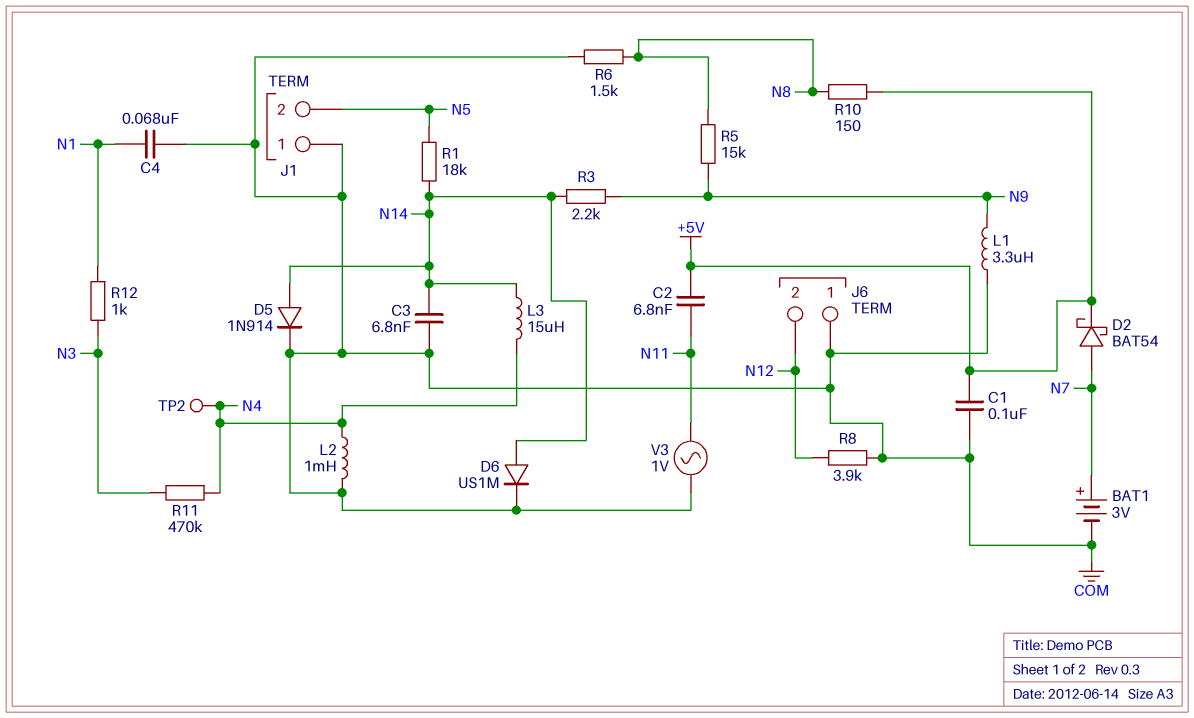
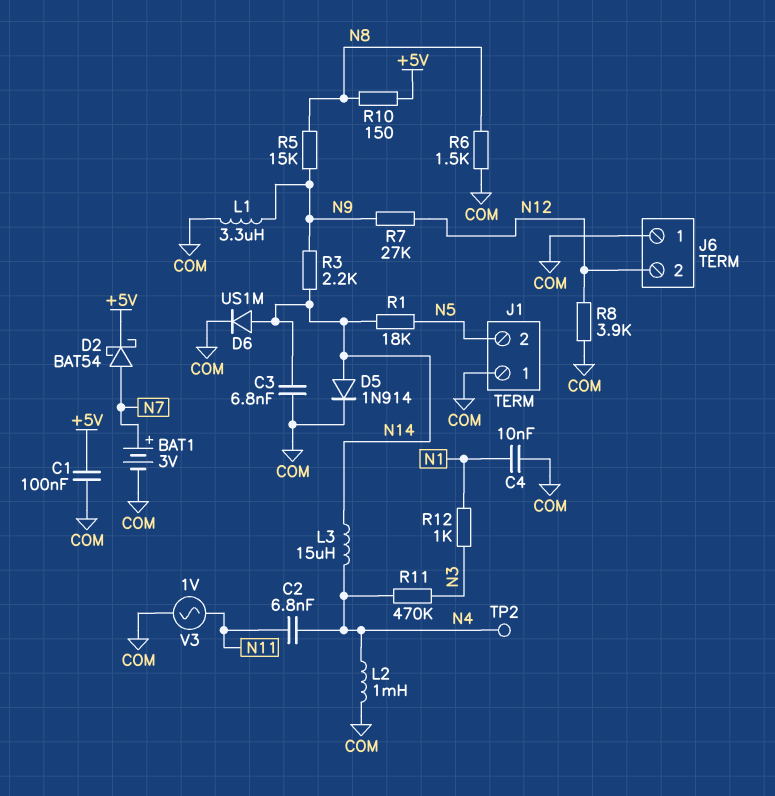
C2: 6.8nF (+5V, N11) -> 6.8nF (N4, N11)
C4: 68nF (COM, N1) -> 10nF (COM, N1)
R7: none -> 27k (N9, N12)

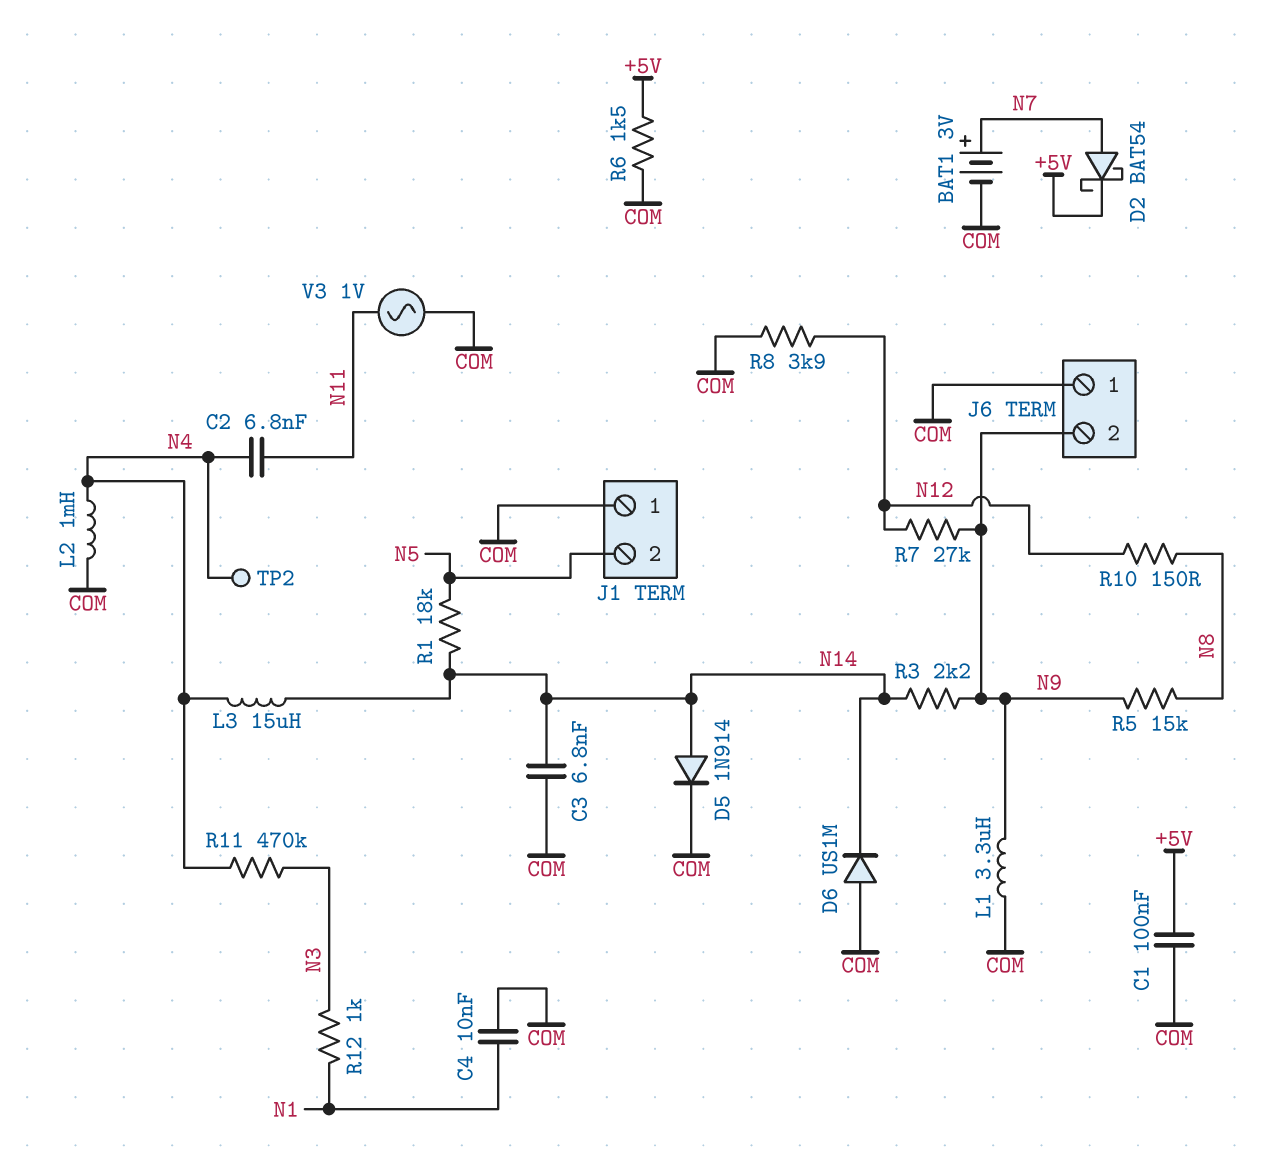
D6: diode US1M (A N14, K COM) -> diode US1M (A COM, K N14)
J6 pin 2: N12 -> N9
R6: 1.5k (COM, N8) -> 1.5k (+5V, COM)
R10: 150 (+5V, N8) -> 150 (N8, N12)

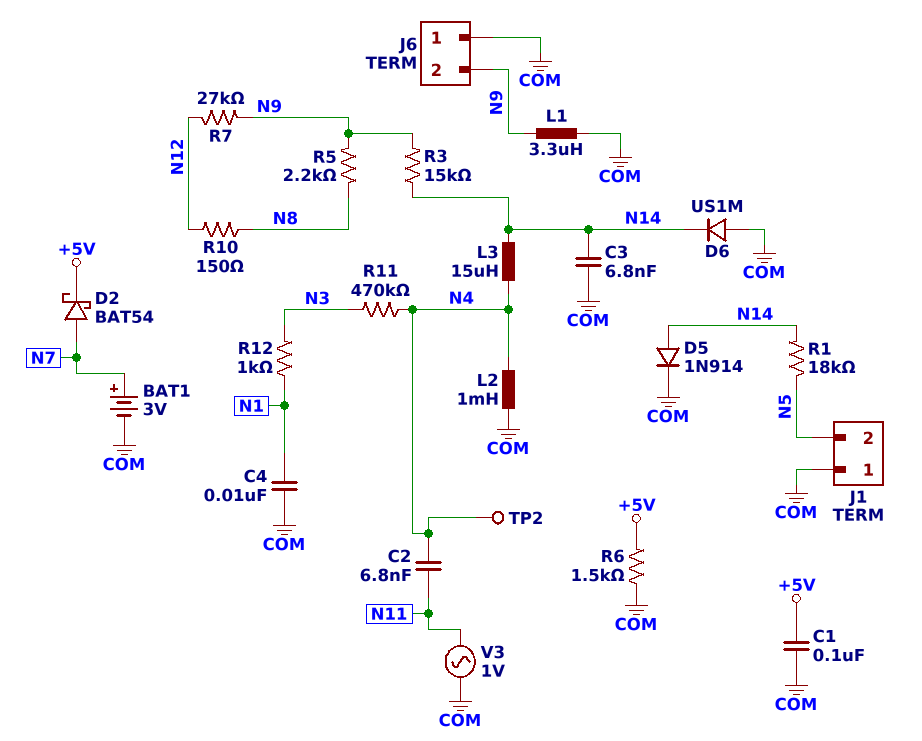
R3: 2.2k (N9, N14) -> 15k (N9, N14)
R5: 15k (N8, N9) -> 2.2k (N8, N9)
R8: 3.9k (COM, N12) -> none

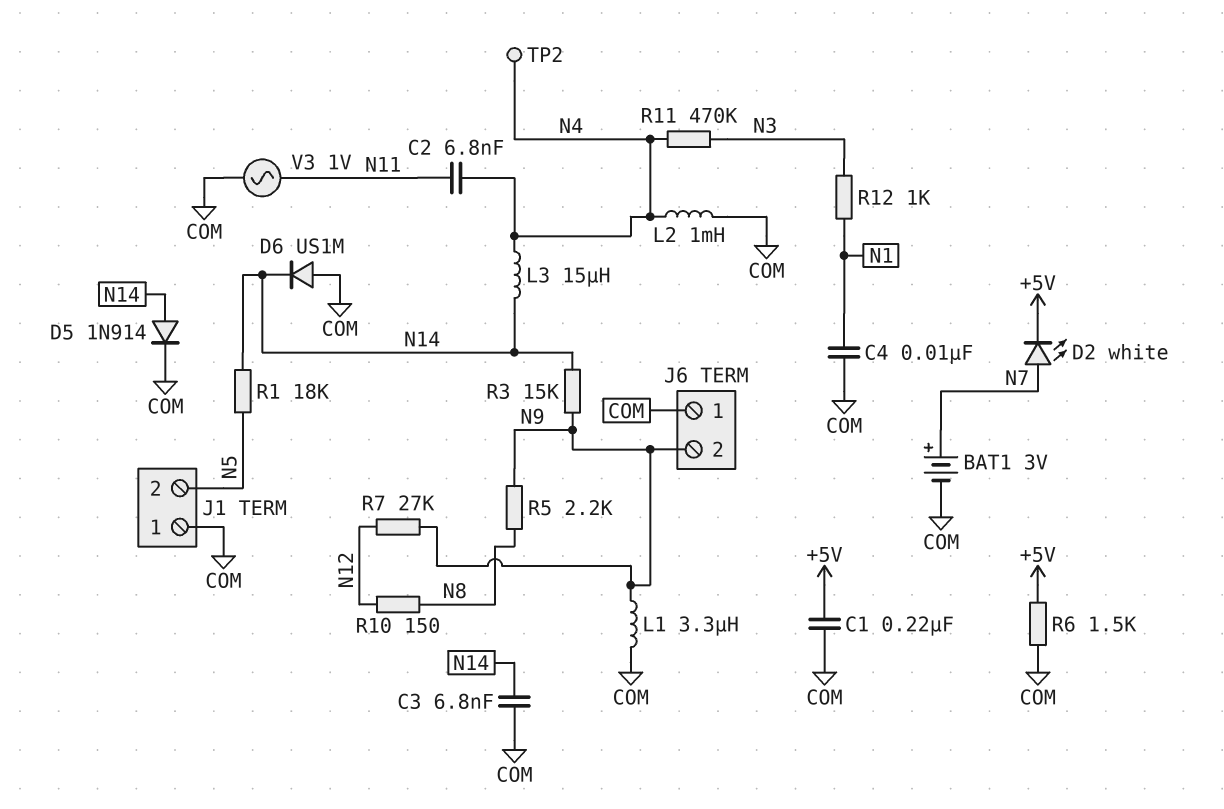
C1: 100nF (+5V, COM) -> 220nF (+5V, COM)
D2: schottky BAT54 (A N7, K +5V) -> LED white (A N7, K +5V)

